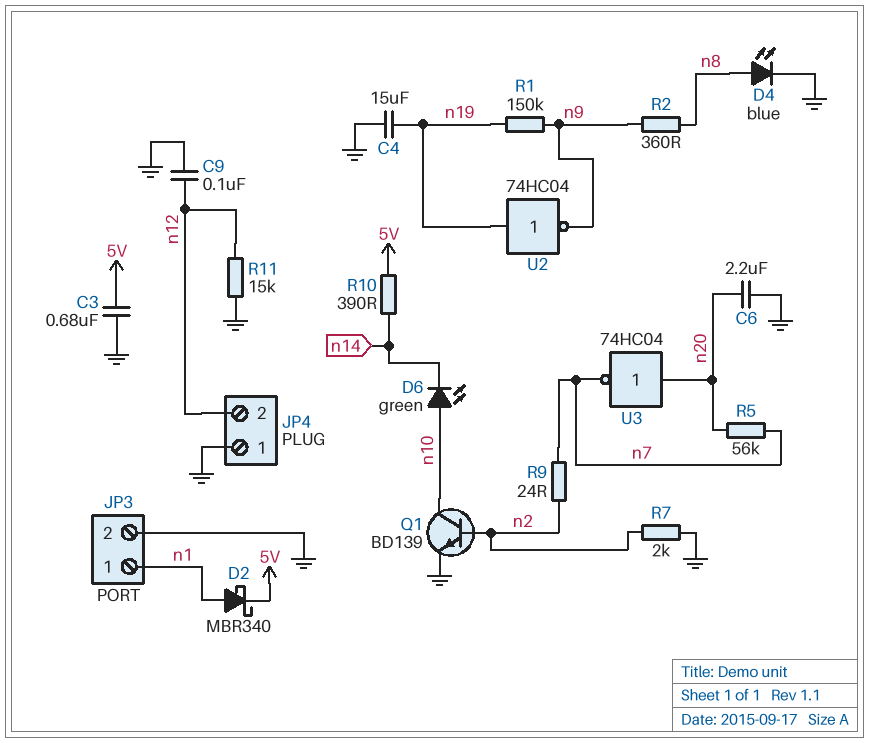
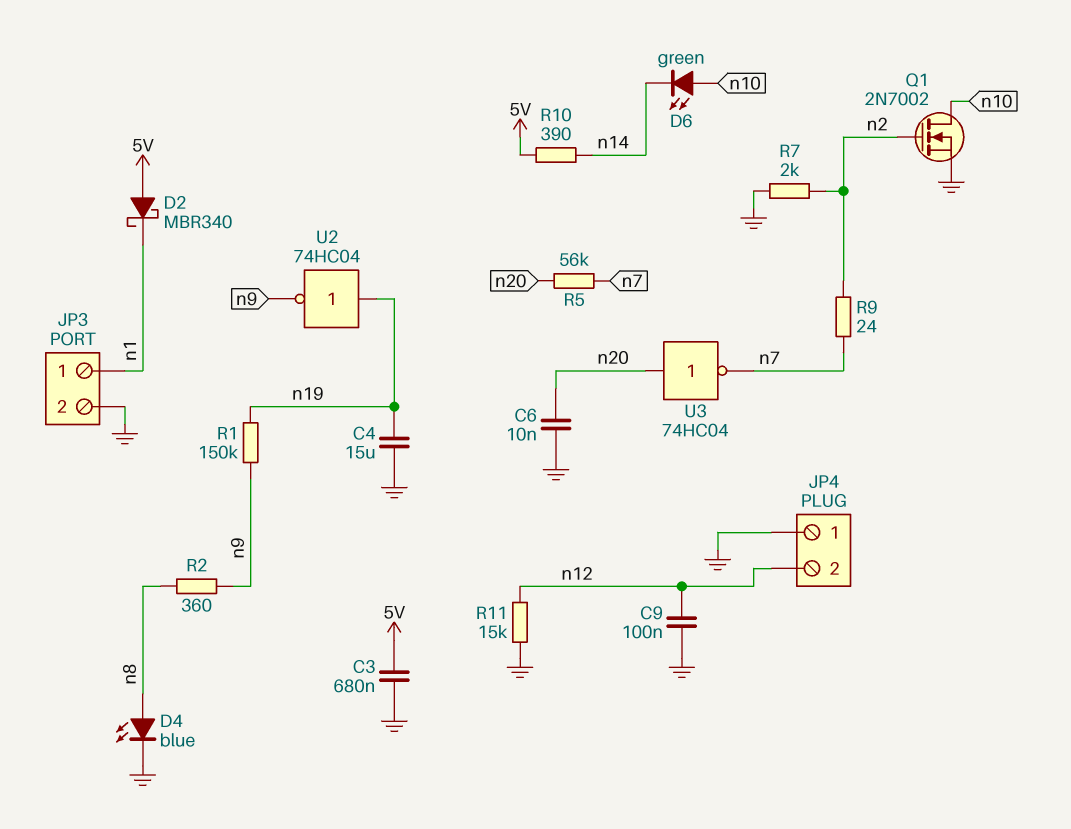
C6: 2.2uF (GND, n20) -> 10nF (GND, n20)
D2: schottky MBR340 (A n1, K 5V) -> schottky MBR340 (A 5V, K n1)
Q1: NPN BD139 (B n2, C n10, E GND) -> NMOS 2N7002 (G n2, D n10, S GND)

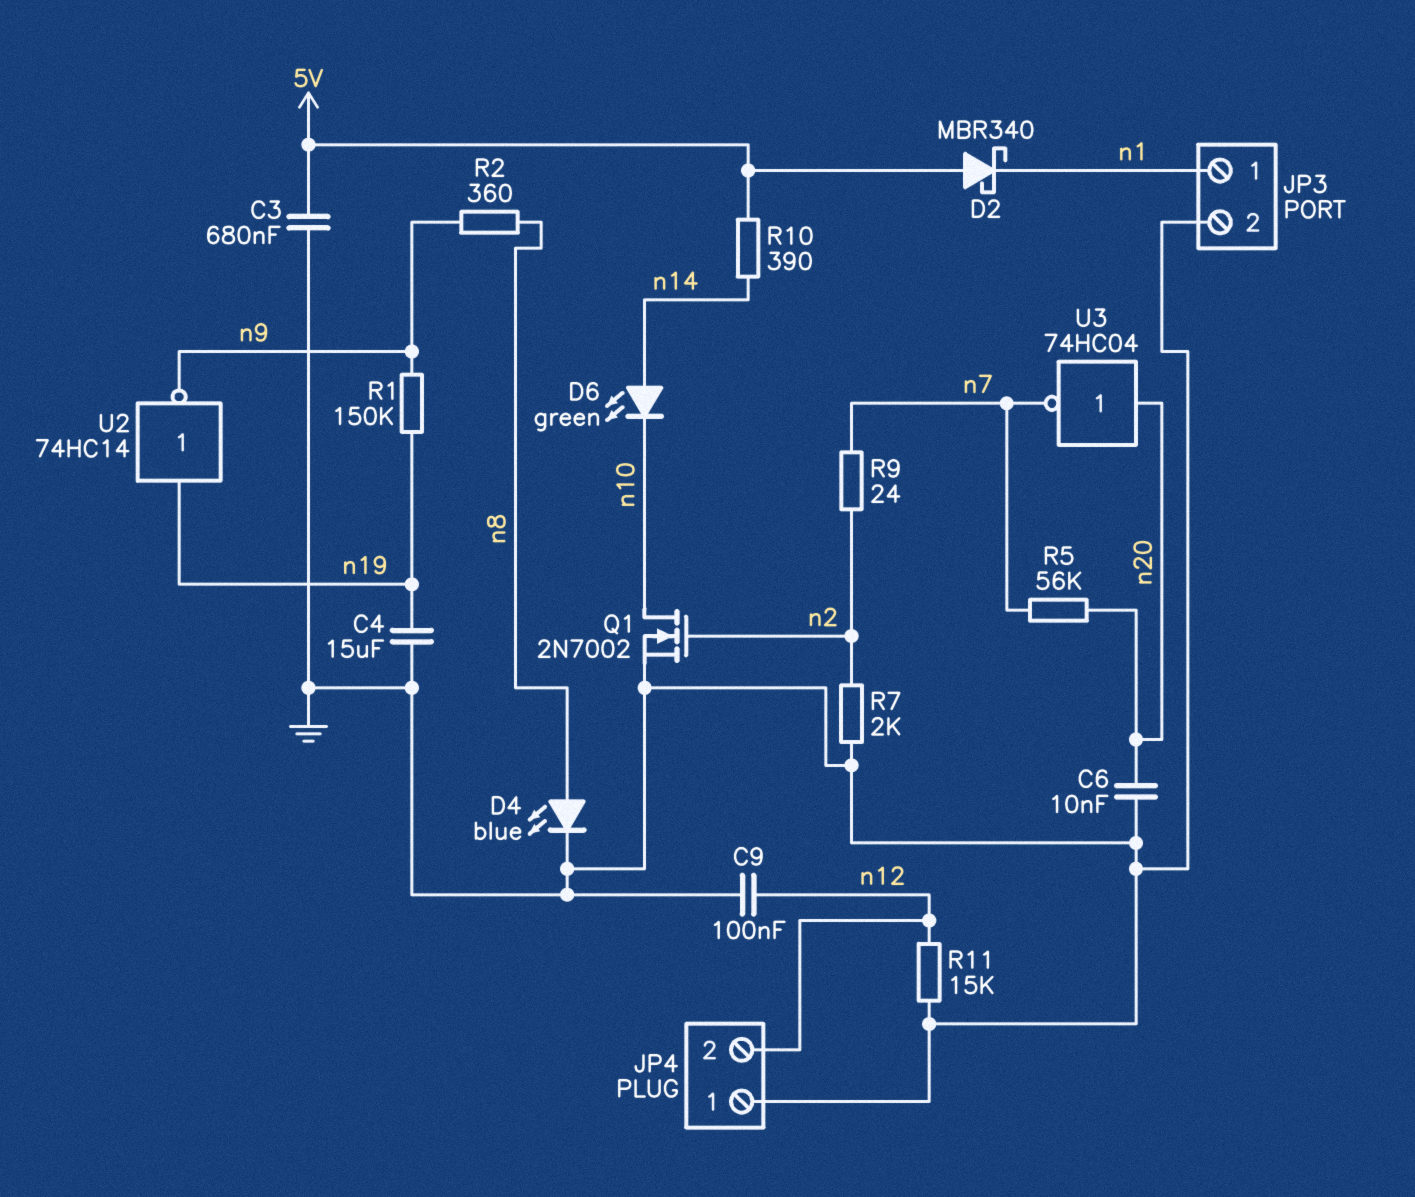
D6: LED green (A n10, K n14) -> LED green (A n14, K n10)
U2: NOT 74HC04 (in n19, out n9) -> NOT 74HC14 (in n19, out n9)

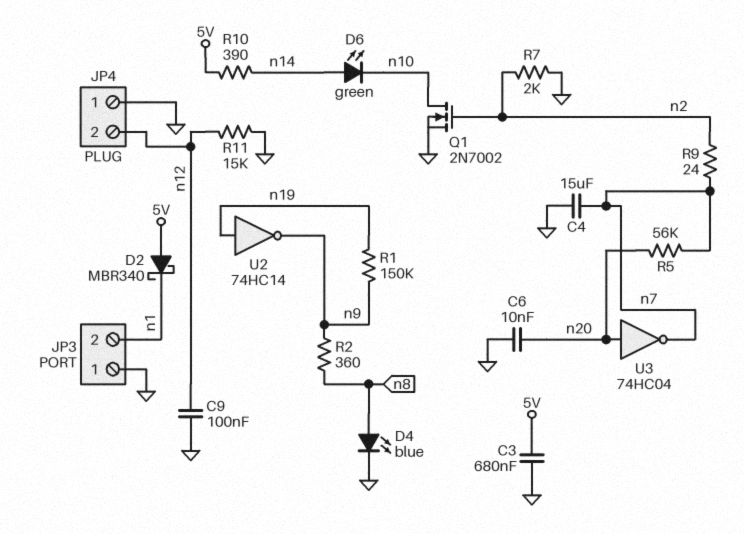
C4: 15uF (GND, n19) -> 15uF (GND, n7)
JP3 pin 1: n1 -> GND
JP3 pin 2: GND -> n1

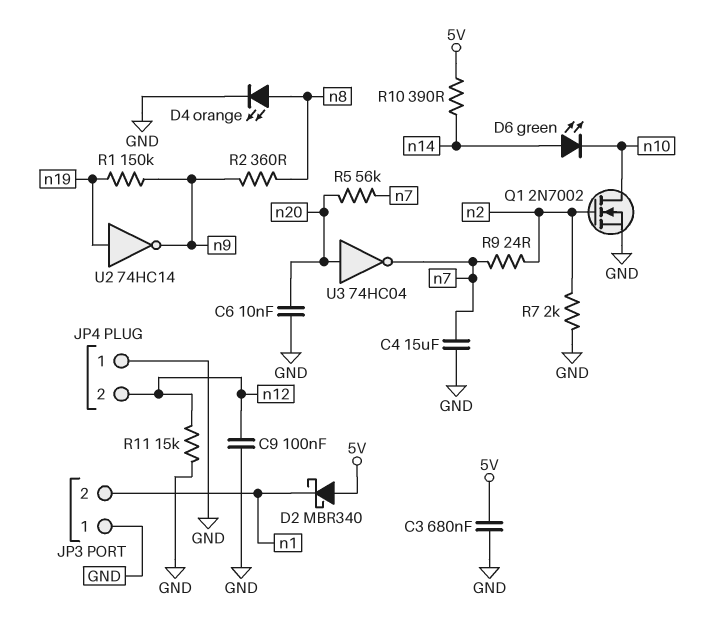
D4: LED blue (A n8, K GND) -> LED orange (A n8, K GND)

